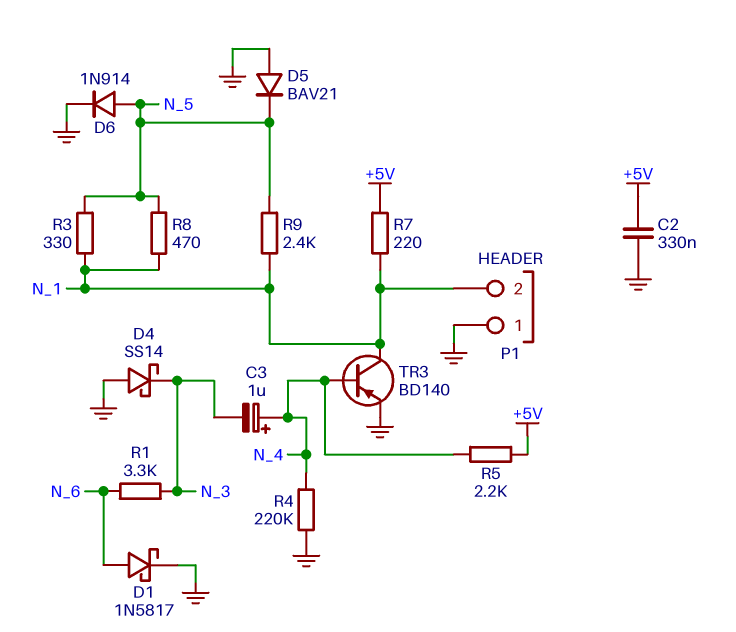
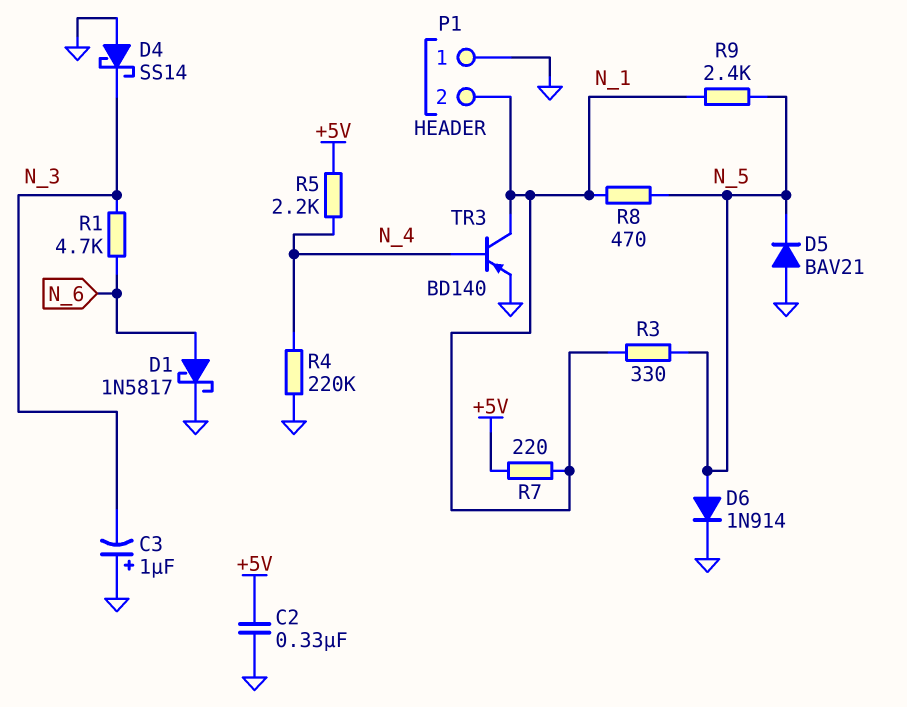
C3: 1uF (plus N_4, minus N_3) -> 1uF (plus GND, minus N_3)
R1: 3.3k (N_3, N_6) -> 4.7k (N_3, N_6)

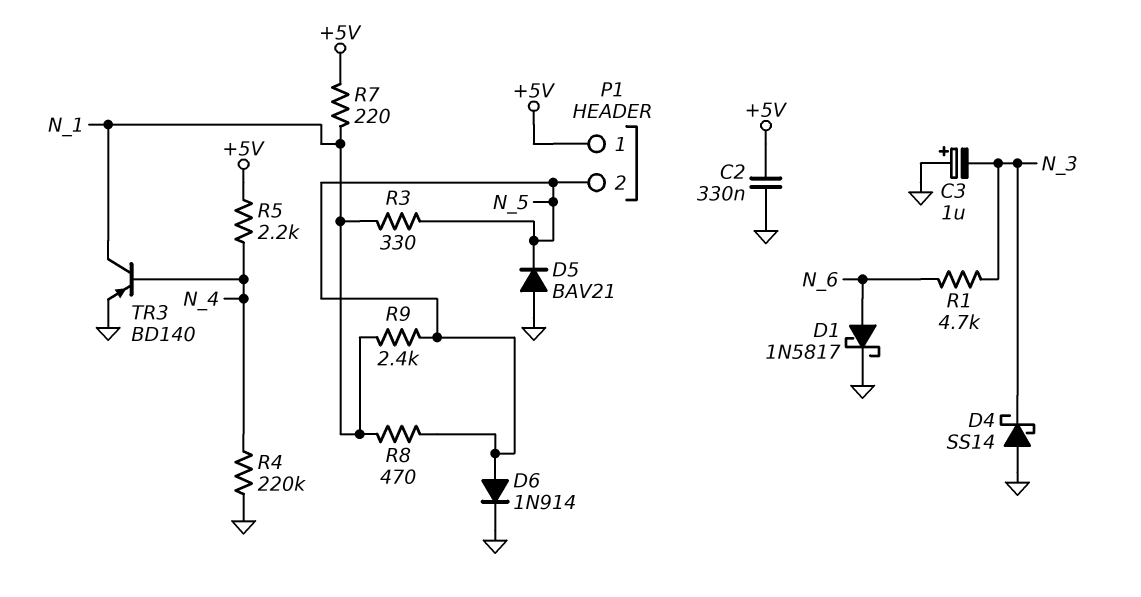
P1 pin 1: GND -> +5V
P1 pin 2: N_1 -> N_5

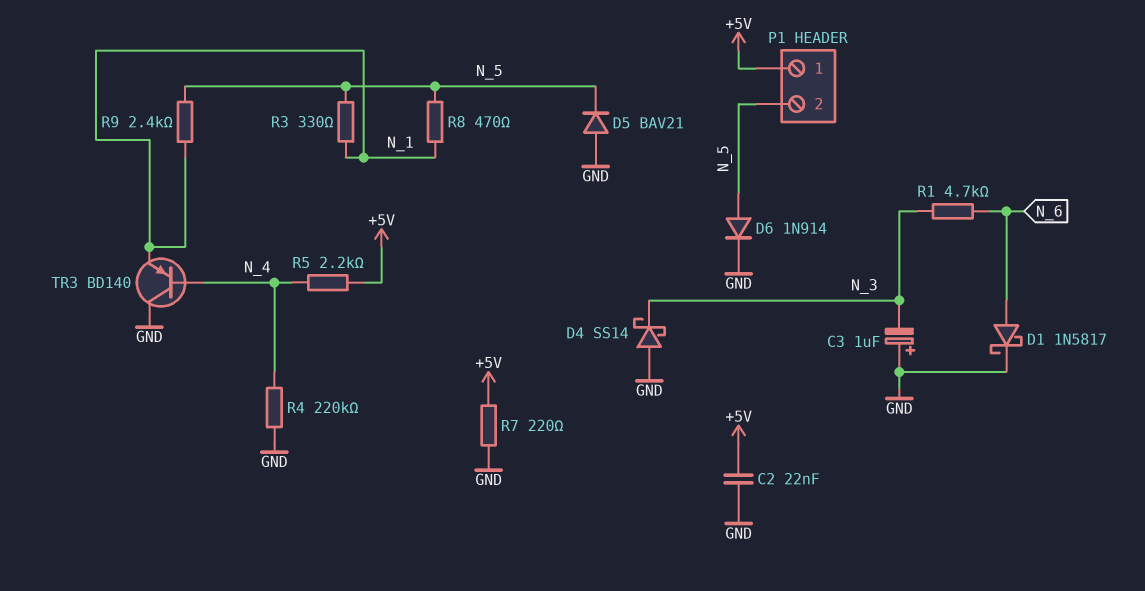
C2: 330nF (+5V, GND) -> 22nF (+5V, GND)
R7: 220 (+5V, N_1) -> 220 (+5V, GND)
TR3: PNP BD140 (B N_4, C N_1, E GND) -> PNP BD140 (B N_4, C GND, E N_1)

